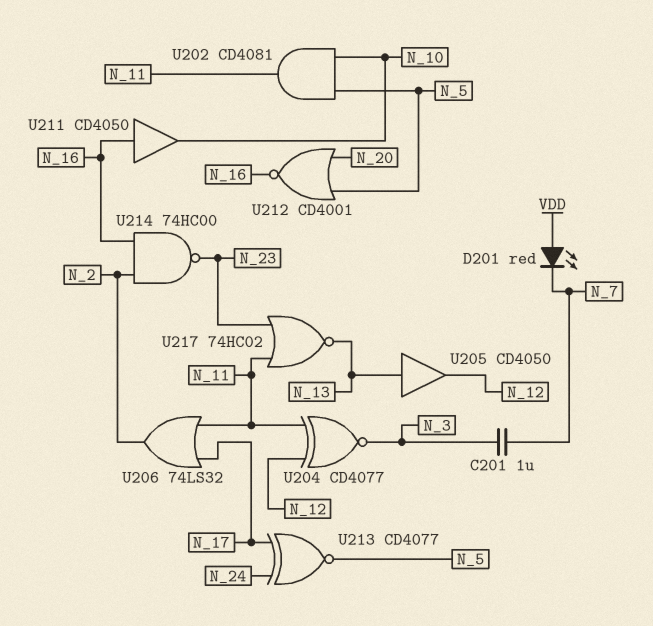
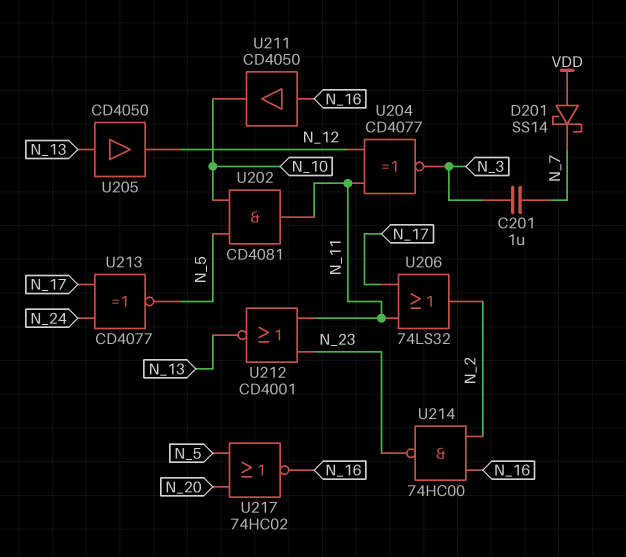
D201: LED red (A VDD, K N_7) -> schottky SS14 (A VDD, K N_7)
U212: NOR CD4001 (in N_5, in N_20, out N_16) -> NOR CD4001 (in N_11, in N_23, out N_13)
U217: NOR 74HC02 (in N_11, in N_23, out N_13) -> NOR 74HC02 (in N_5, in N_20, out N_16)

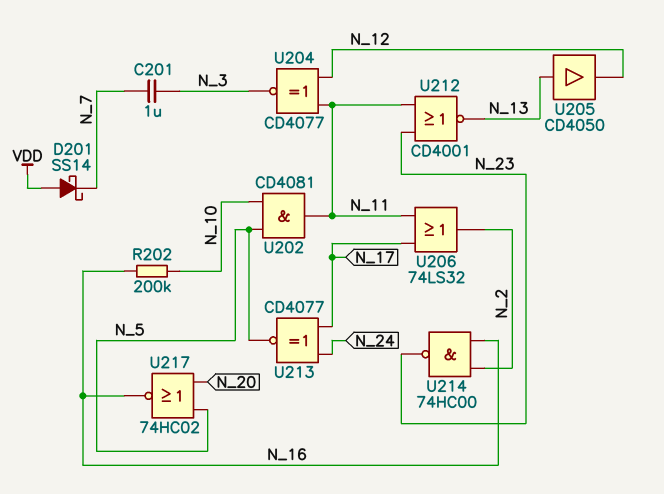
R202: none -> 200k (N_10, N_16)
U211: buffer CD4050 (in N_16, out N_10) -> none

